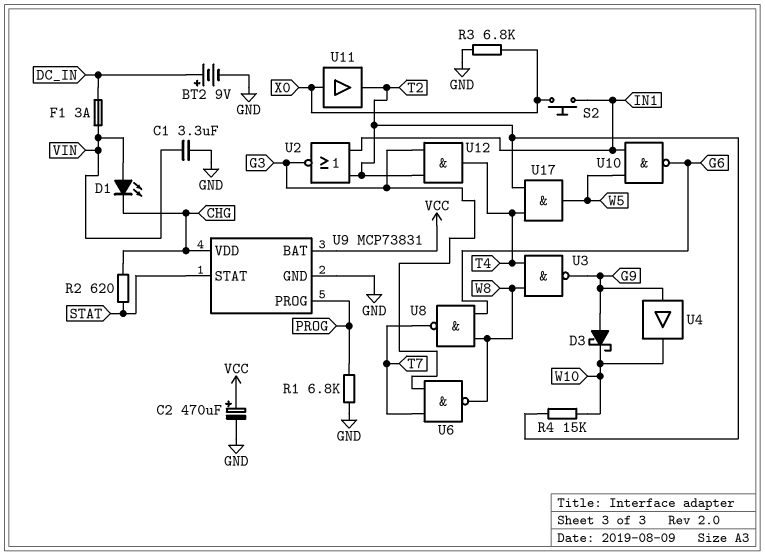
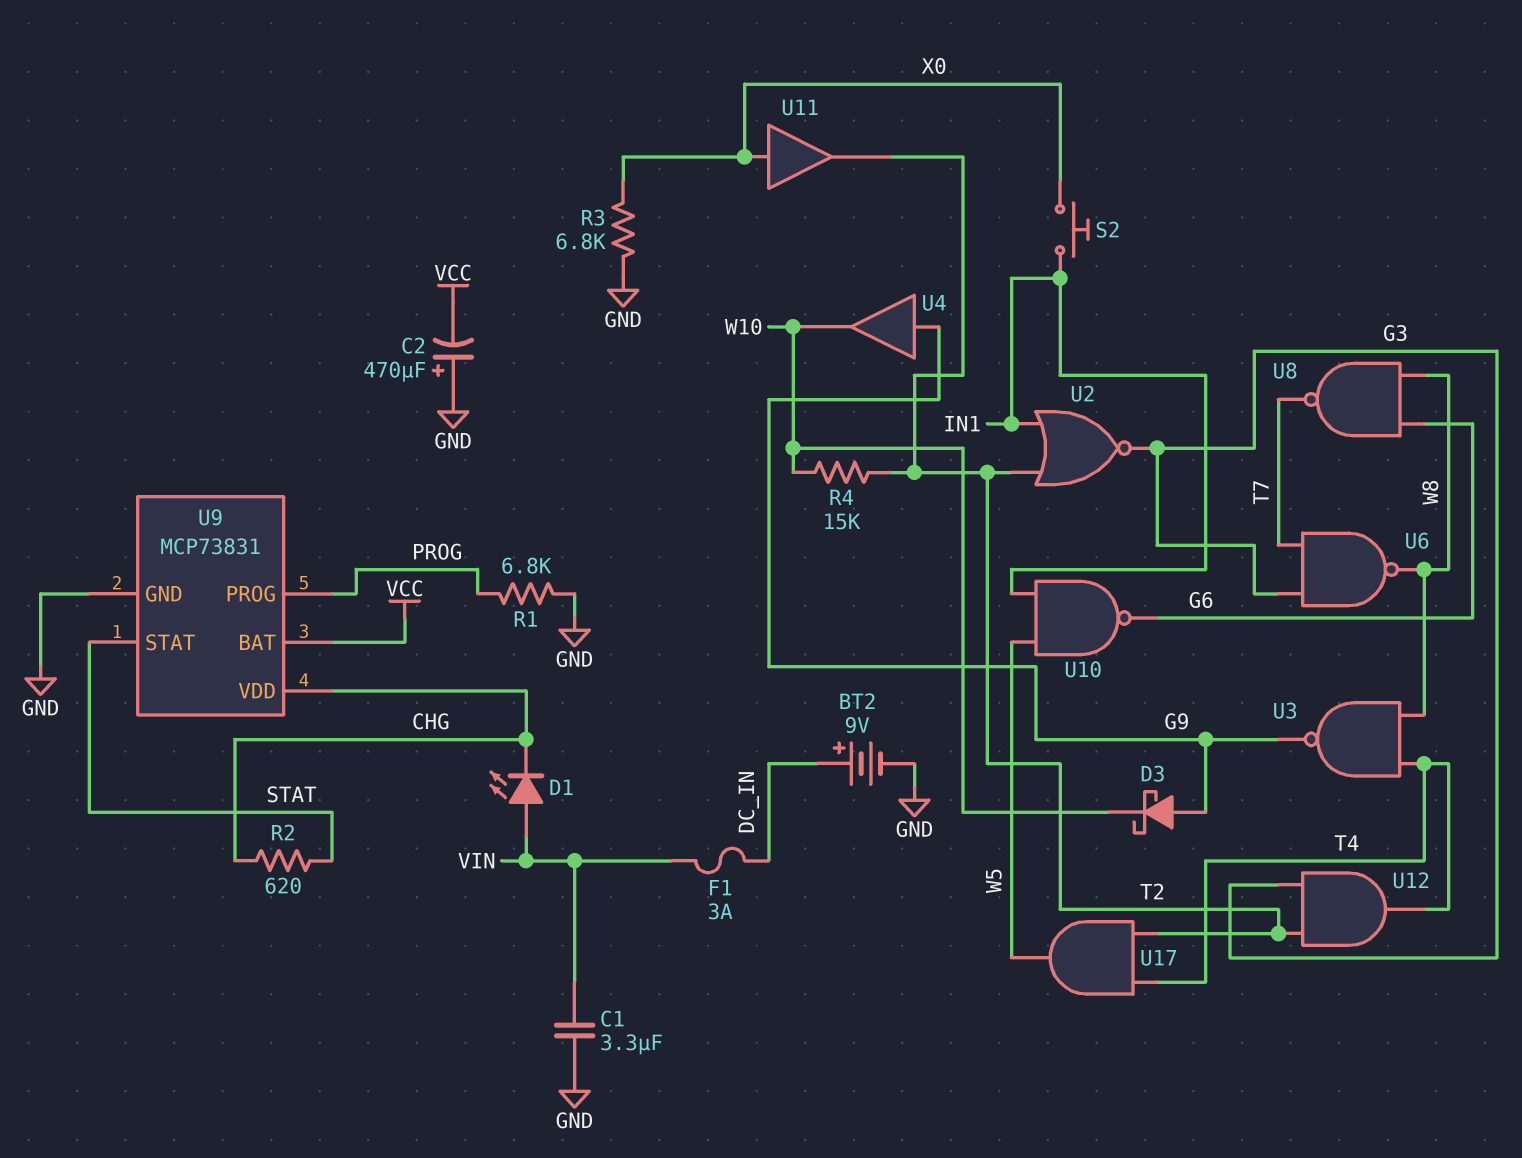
C2: 470uF (plus VCC, minus GND) -> 470uF (plus GND, minus VCC)

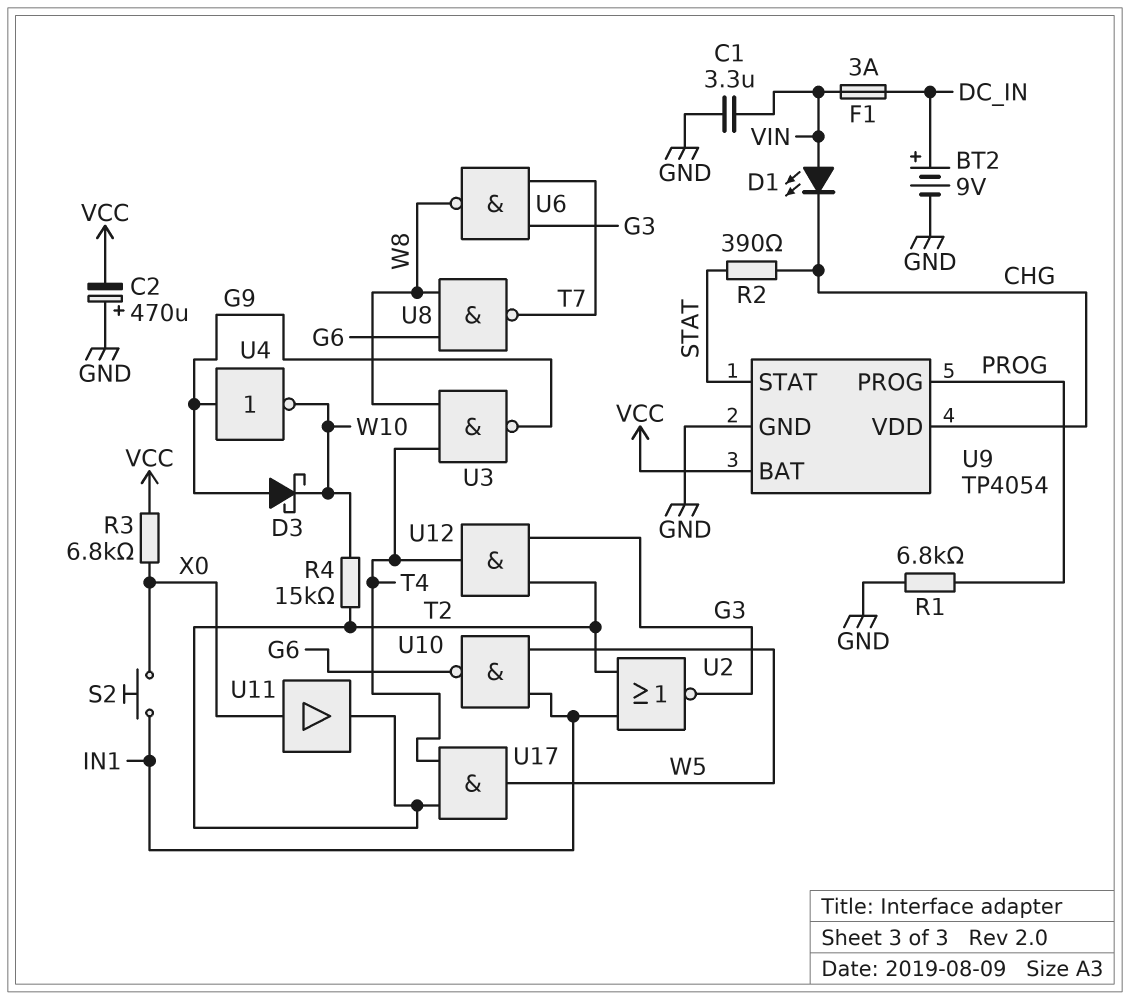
R2: 620 (CHG, STAT) -> 390 (CHG, STAT)
R3: 6.8k (GND, X0) -> 6.8k (VCC, X0)
U4: buffer (in G9, out W10) -> NOT (in G9, out W10)
U9: MCP73831 -> TP4054

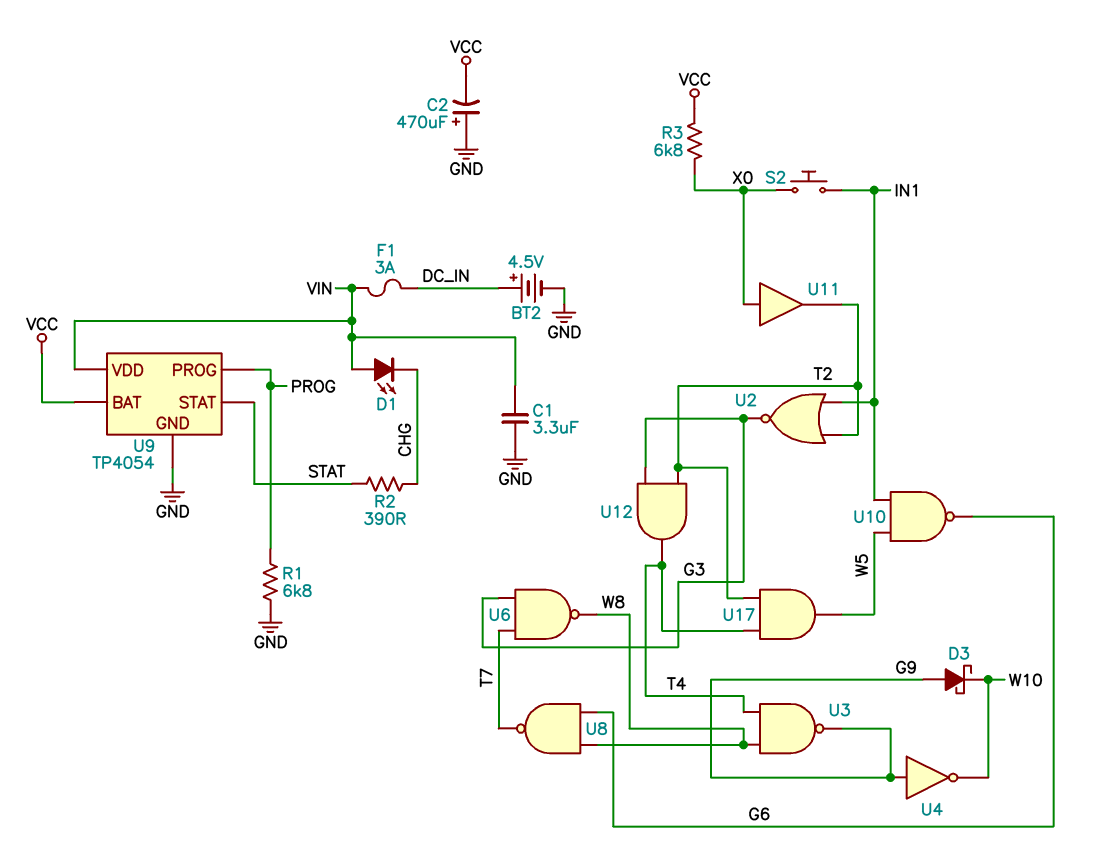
BT2: 9V (plus DC_IN, minus GND) -> 4.5V (plus DC_IN, minus GND)
R4: 15k (T2, W10) -> none
U9 pin VDD: CHG -> VIN

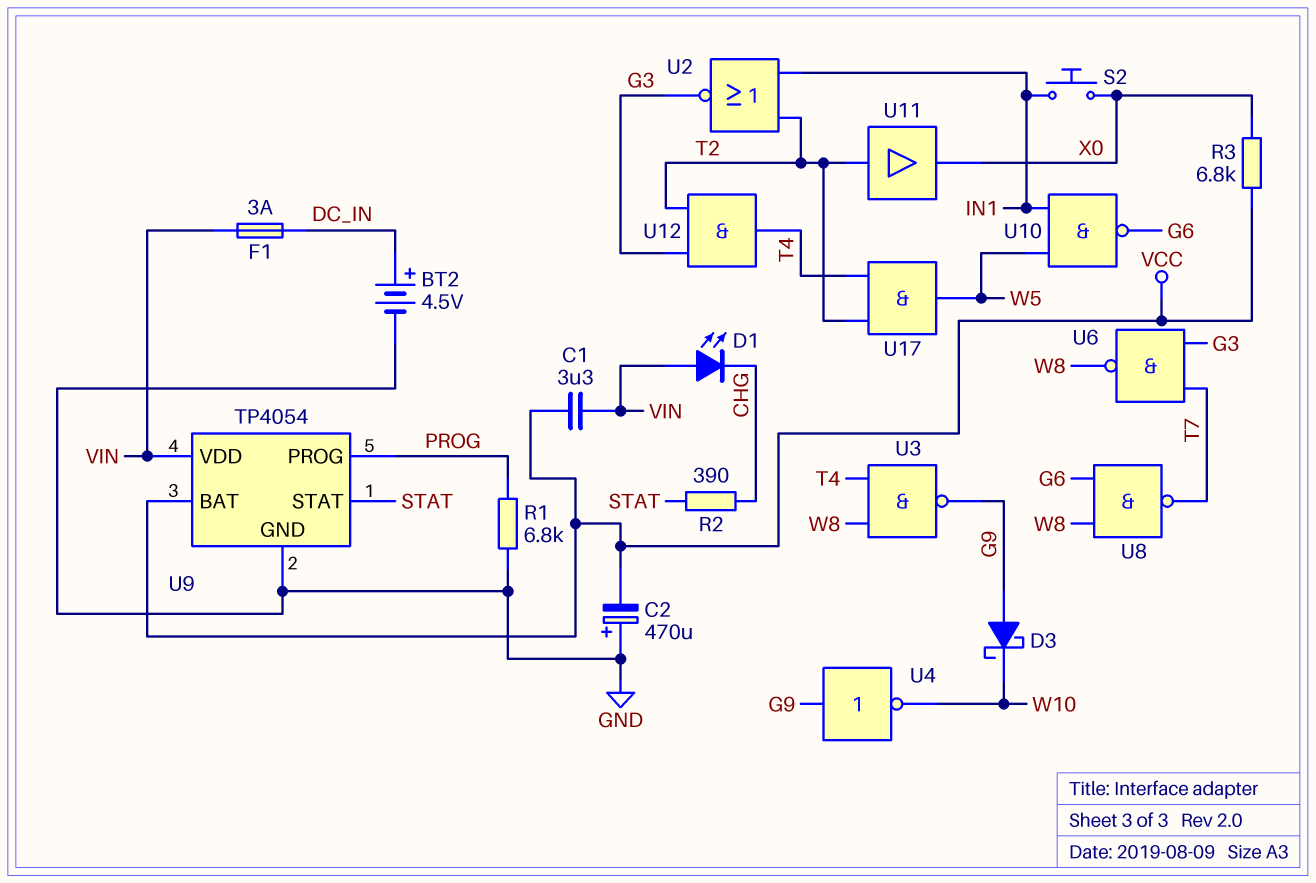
C1: 3.3uF (GND, VIN) -> 3.3uF (VCC, VIN)
U11: buffer (in X0, out T2) -> buffer (in T2, out X0)

